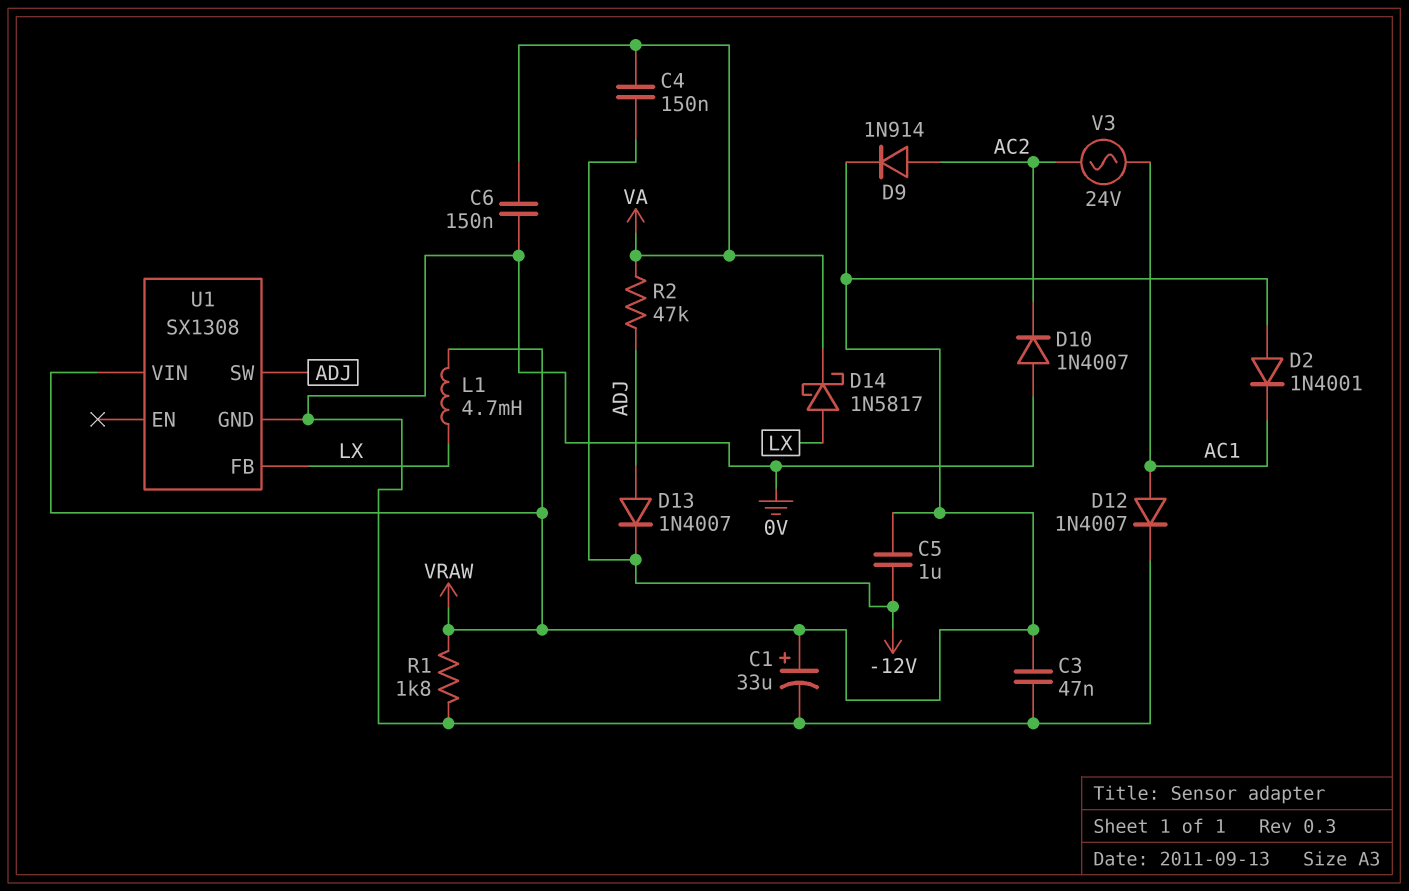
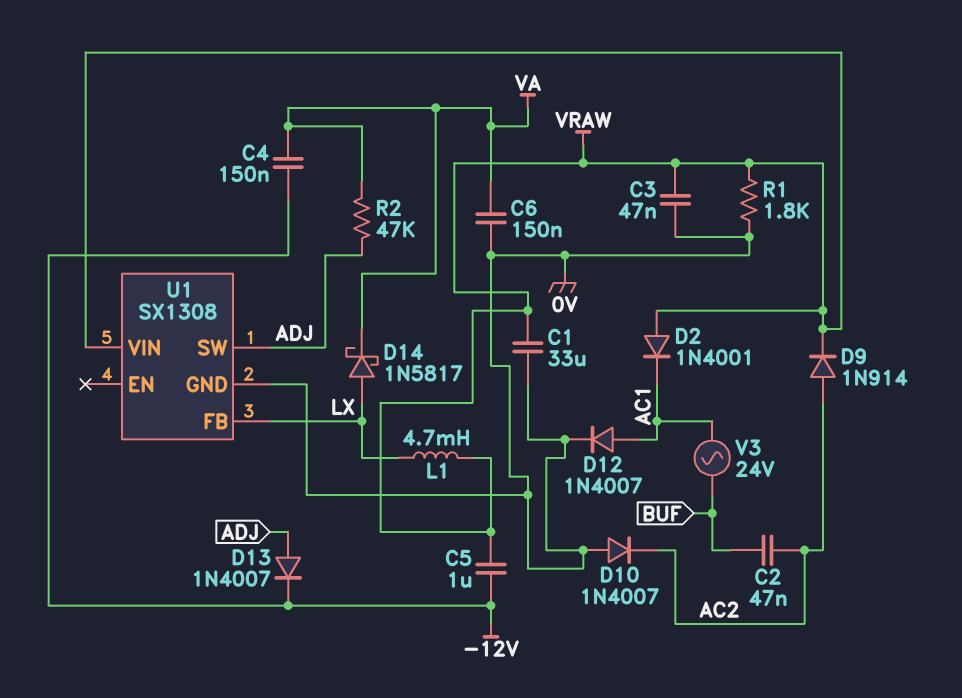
C1: 33uF (plus VRAW, minus 0V) -> 33uF (0V, VRAW)
C2: none -> 47nF (AC2, BUF)
V3: AC 24V (AC1, AC2) -> AC 24V (AC1, BUF)

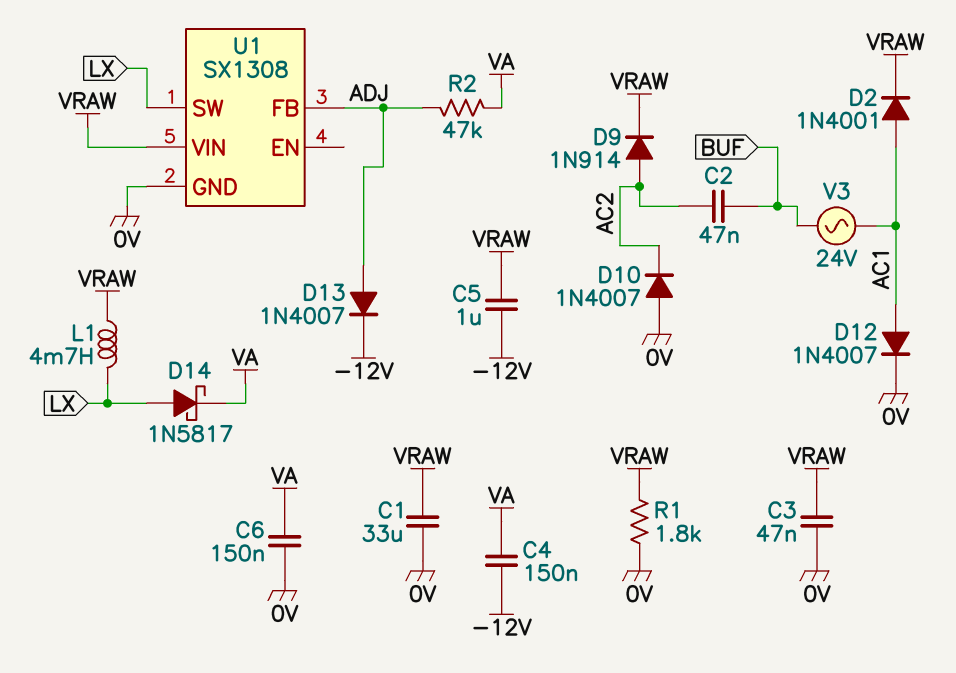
D2: diode 1N4001 (A VRAW, K AC1) -> diode 1N4001 (A AC1, K VRAW)
U1 pin FB: LX -> ADJ
U1 pin SW: ADJ -> LX

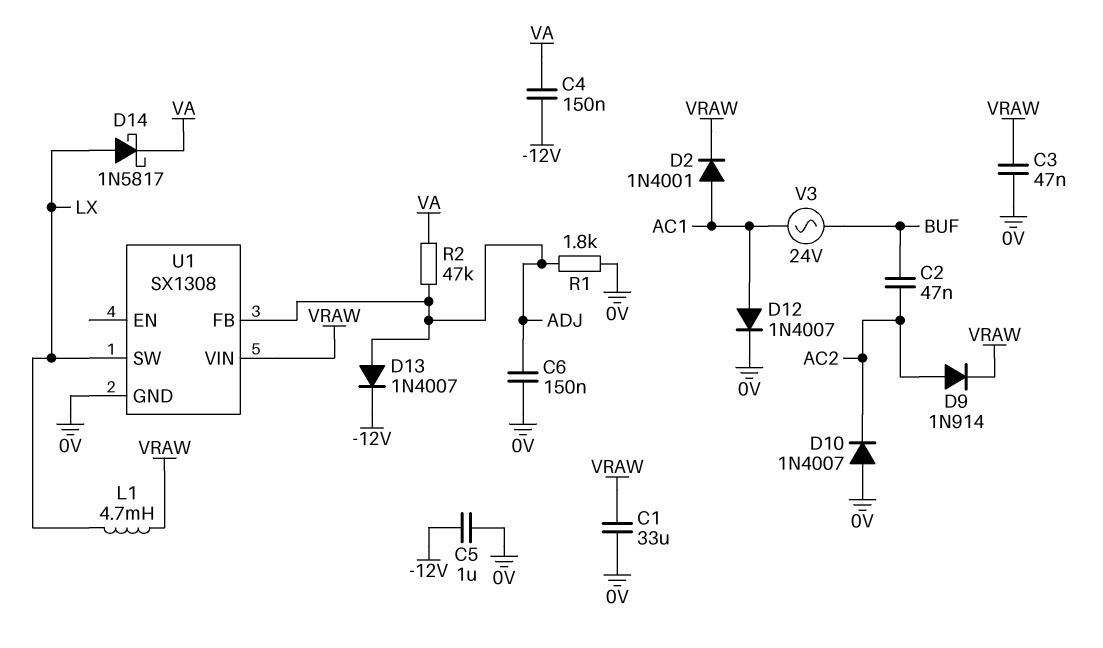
C5: 1uF (-12V, VRAW) -> 1uF (-12V, 0V)
C6: 150nF (0V, VA) -> 150nF (0V, ADJ)
R1: 1.8k (0V, VRAW) -> 1.8k (0V, ADJ)

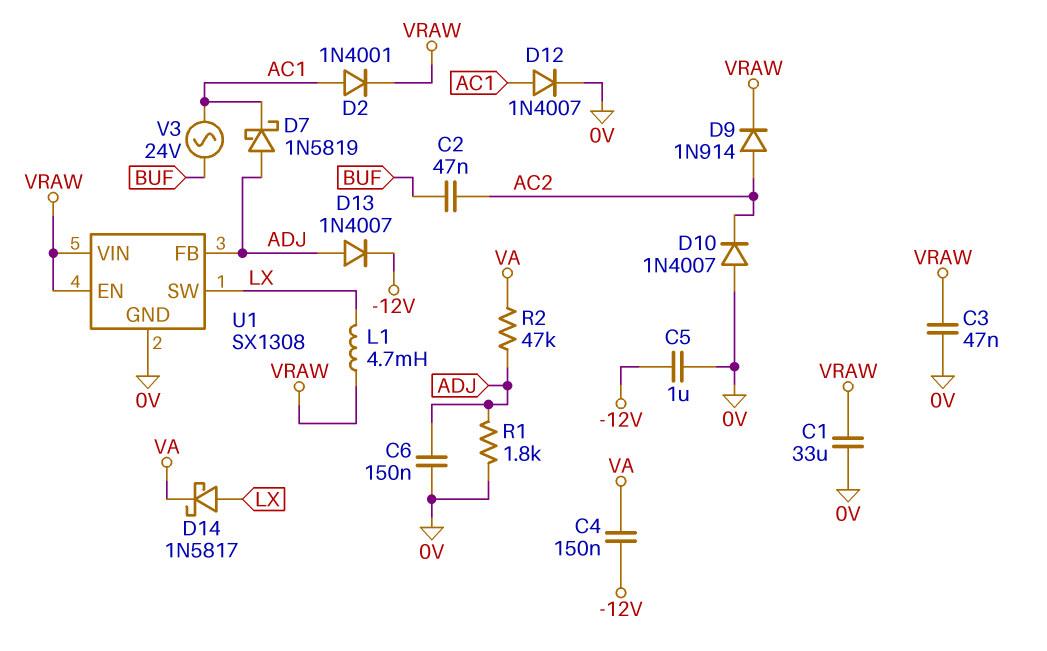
D7: none -> schottky 1N5819 (A ADJ, K AC1)
U1 pin EN: none -> VRAW

